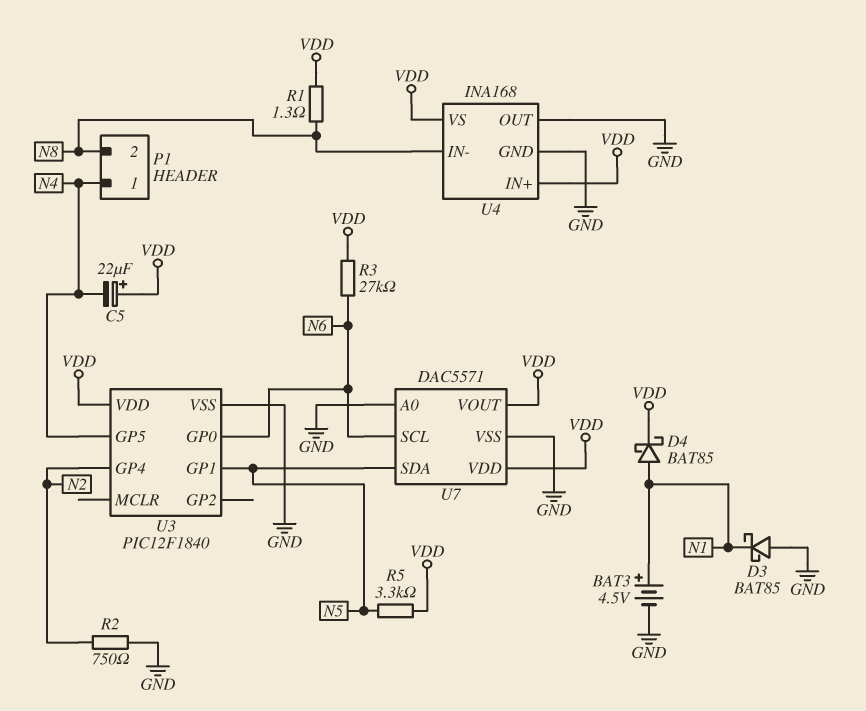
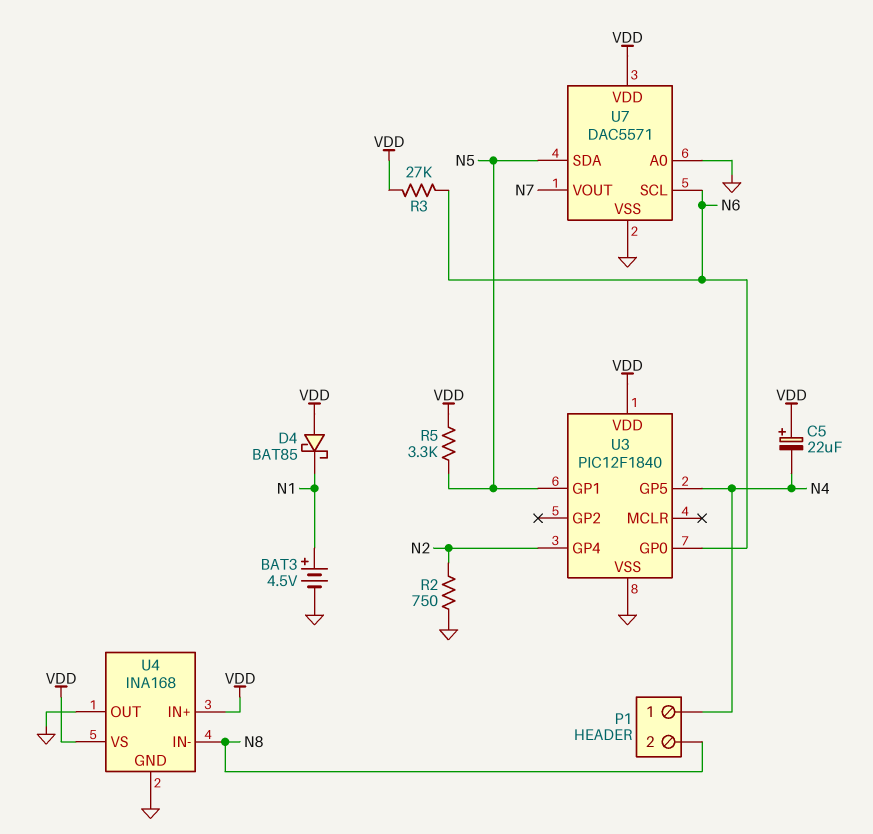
D3: schottky BAT85 (A GND, K N1) -> none
D4: schottky BAT85 (A N1, K VDD) -> schottky BAT85 (A VDD, K N1)
R1: 1.3 (N8, VDD) -> none
U7 pin VOUT: VDD -> N7

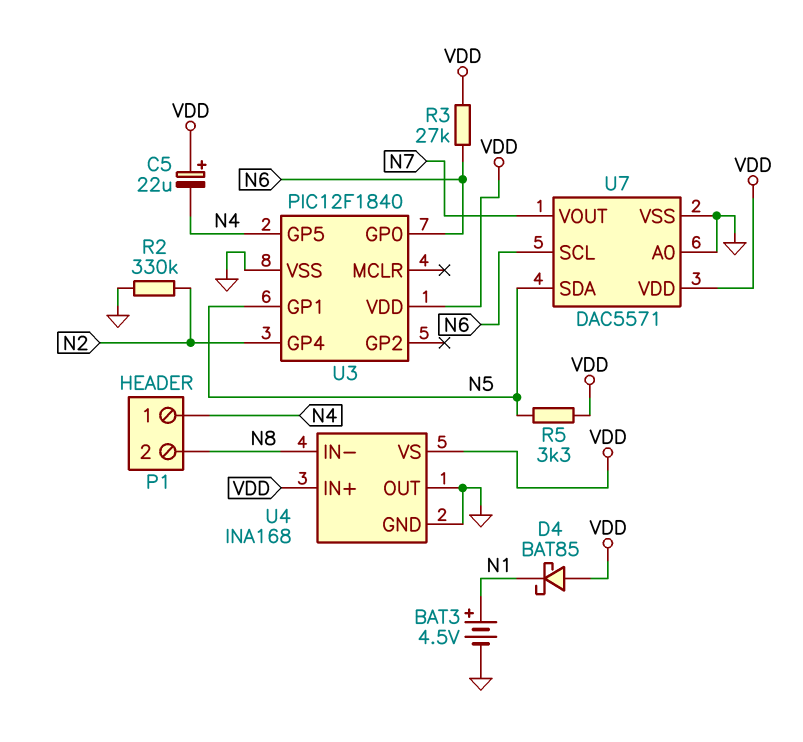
R2: 750 (GND, N2) -> 330k (GND, N2)

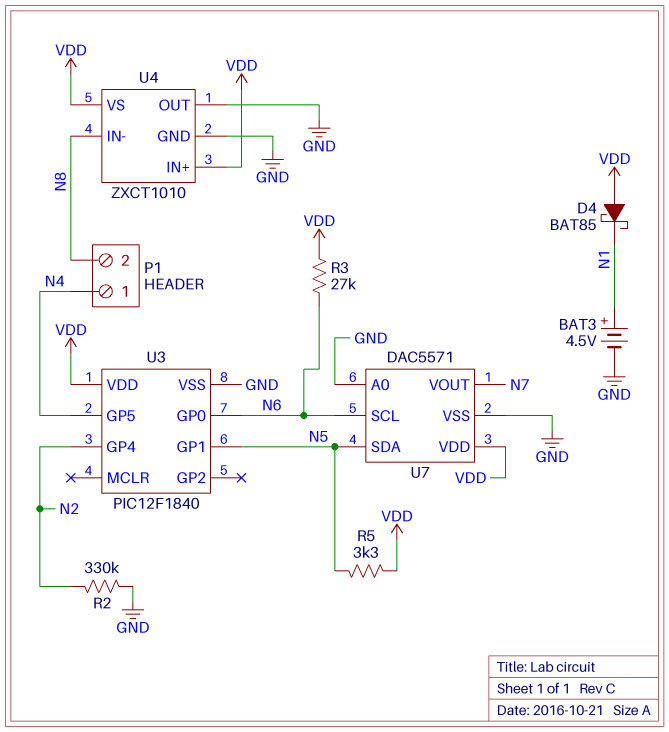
C5: 22uF (plus VDD, minus N4) -> none
U4: INA168 -> ZXCT1010

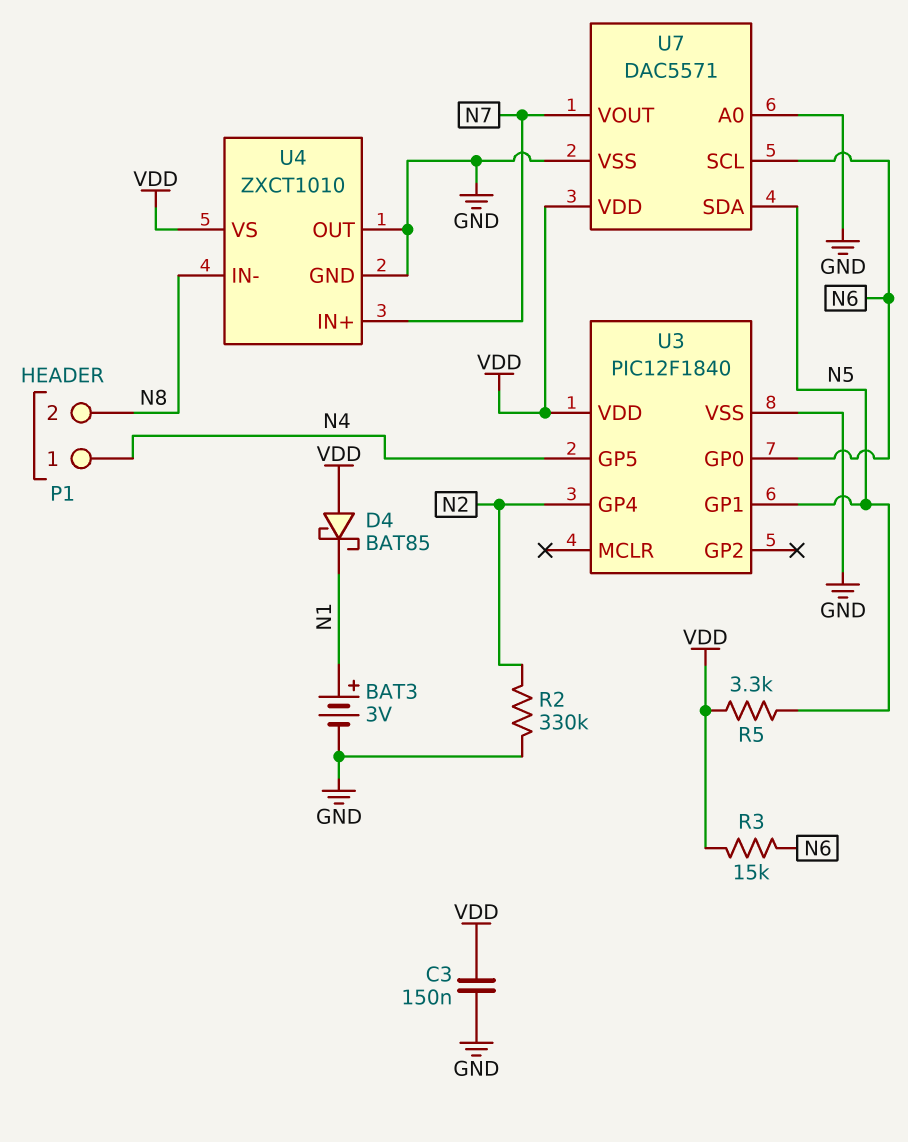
BAT3: 4.5V (plus N1, minus GND) -> 3V (plus N1, minus GND)
C3: none -> 150nF (GND, VDD)
R3: 27k (N6, VDD) -> 15k (N6, VDD)
U4 pin IN+: VDD -> N7

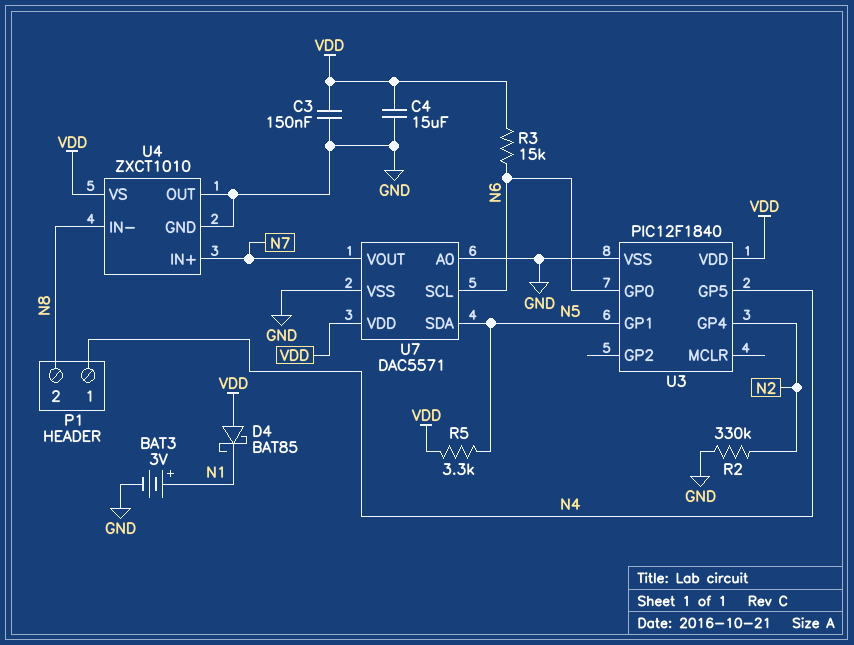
C4: none -> 15uF (GND, VDD)

